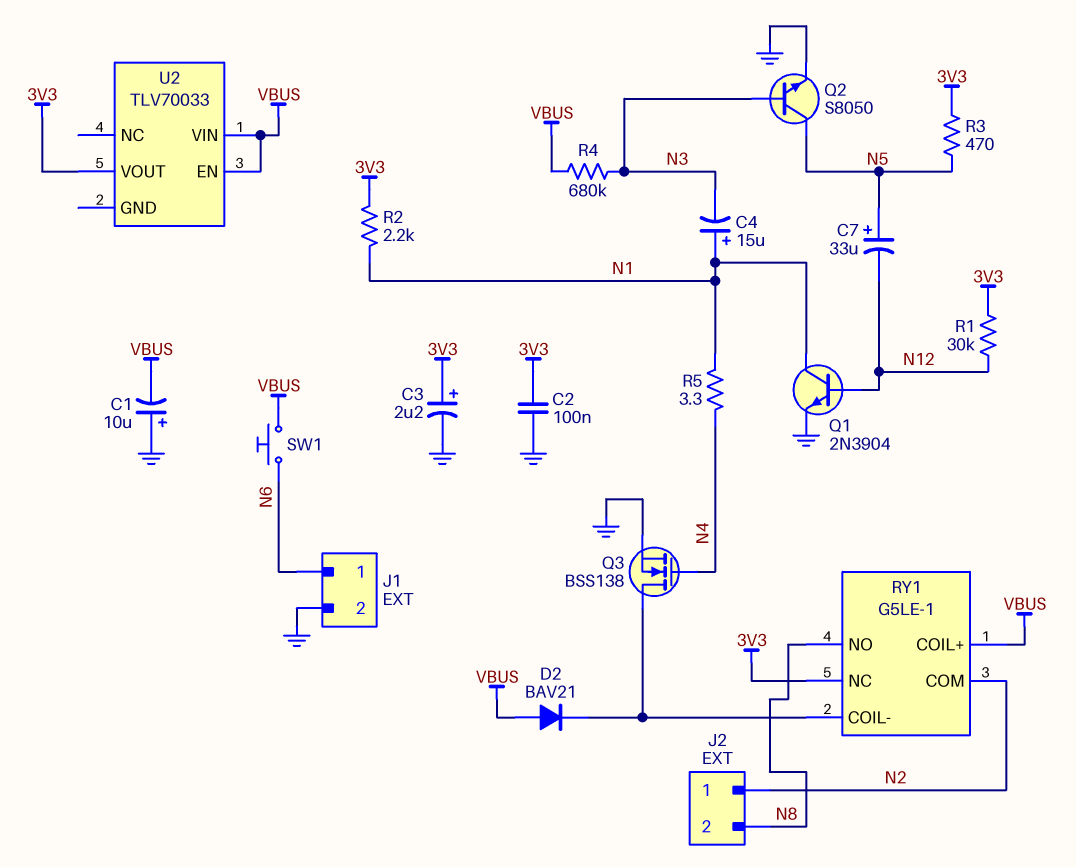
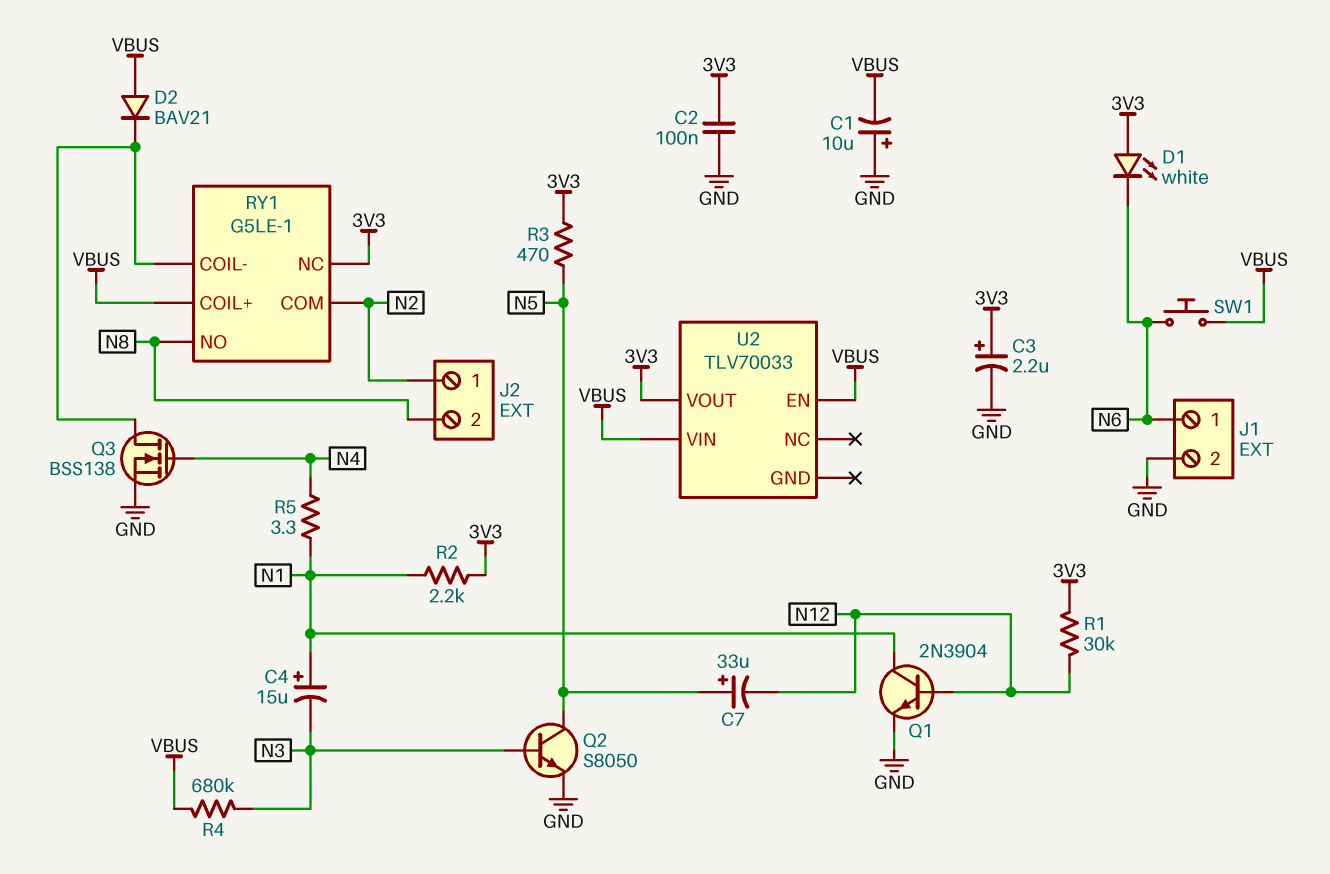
D1: none -> LED white (A 3V3, K N6)

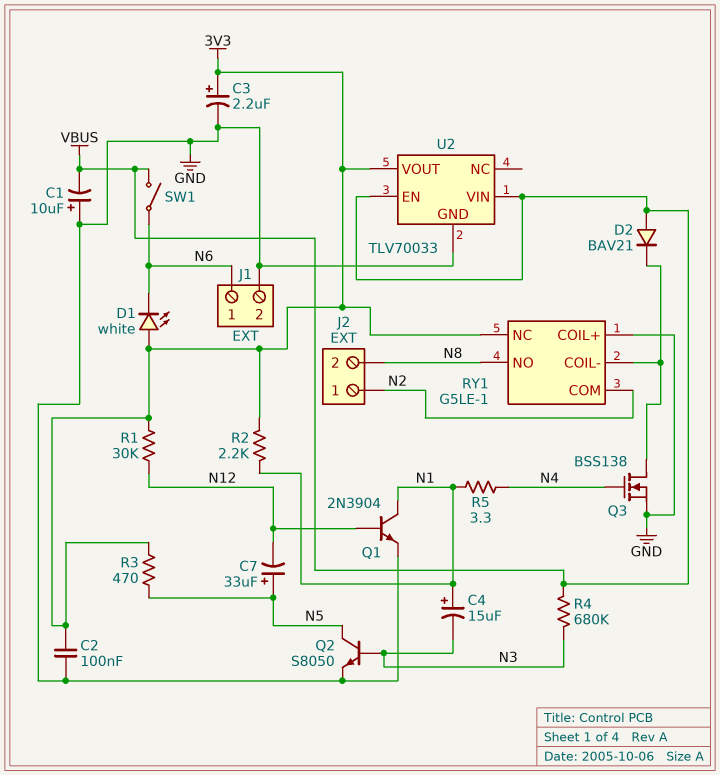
RY1 pin COIL+: VBUS -> GND
SW1: button (N6, VBUS) -> switch (N6, VBUS)
U2 pin GND: none -> GND

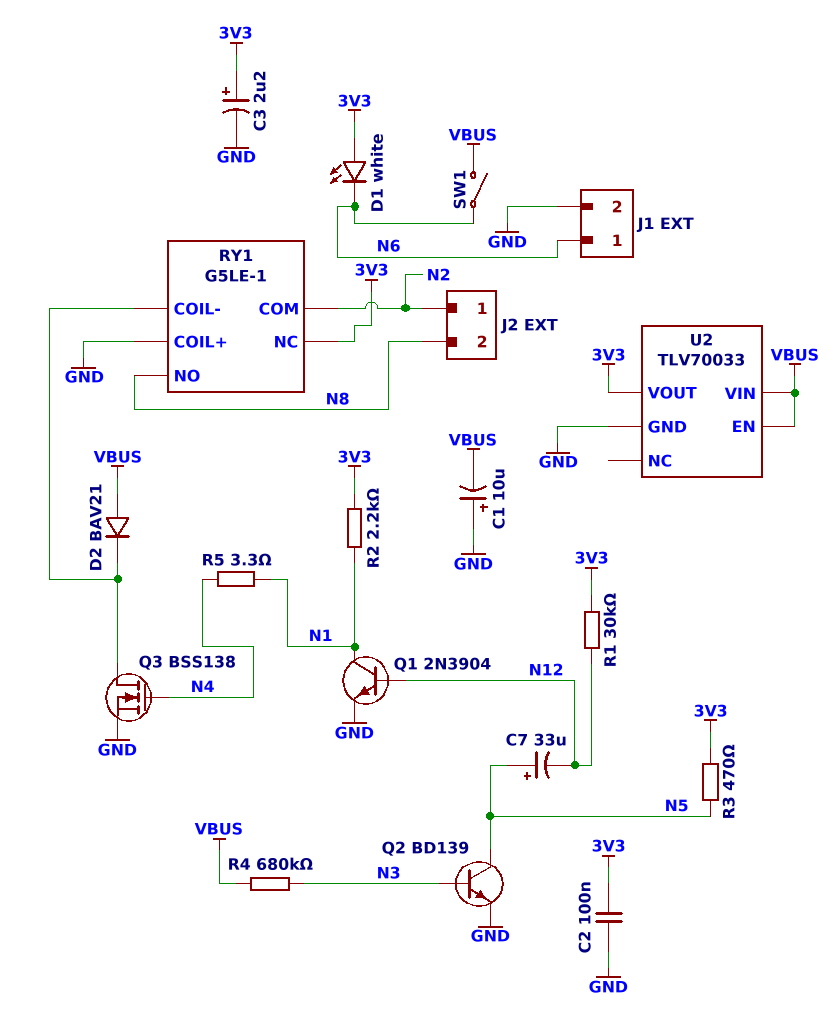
C4: 15uF (plus N1, minus N3) -> none
Q2: NPN S8050 (B N3, C N5, E GND) -> NPN BD139 (B N3, C N5, E GND)

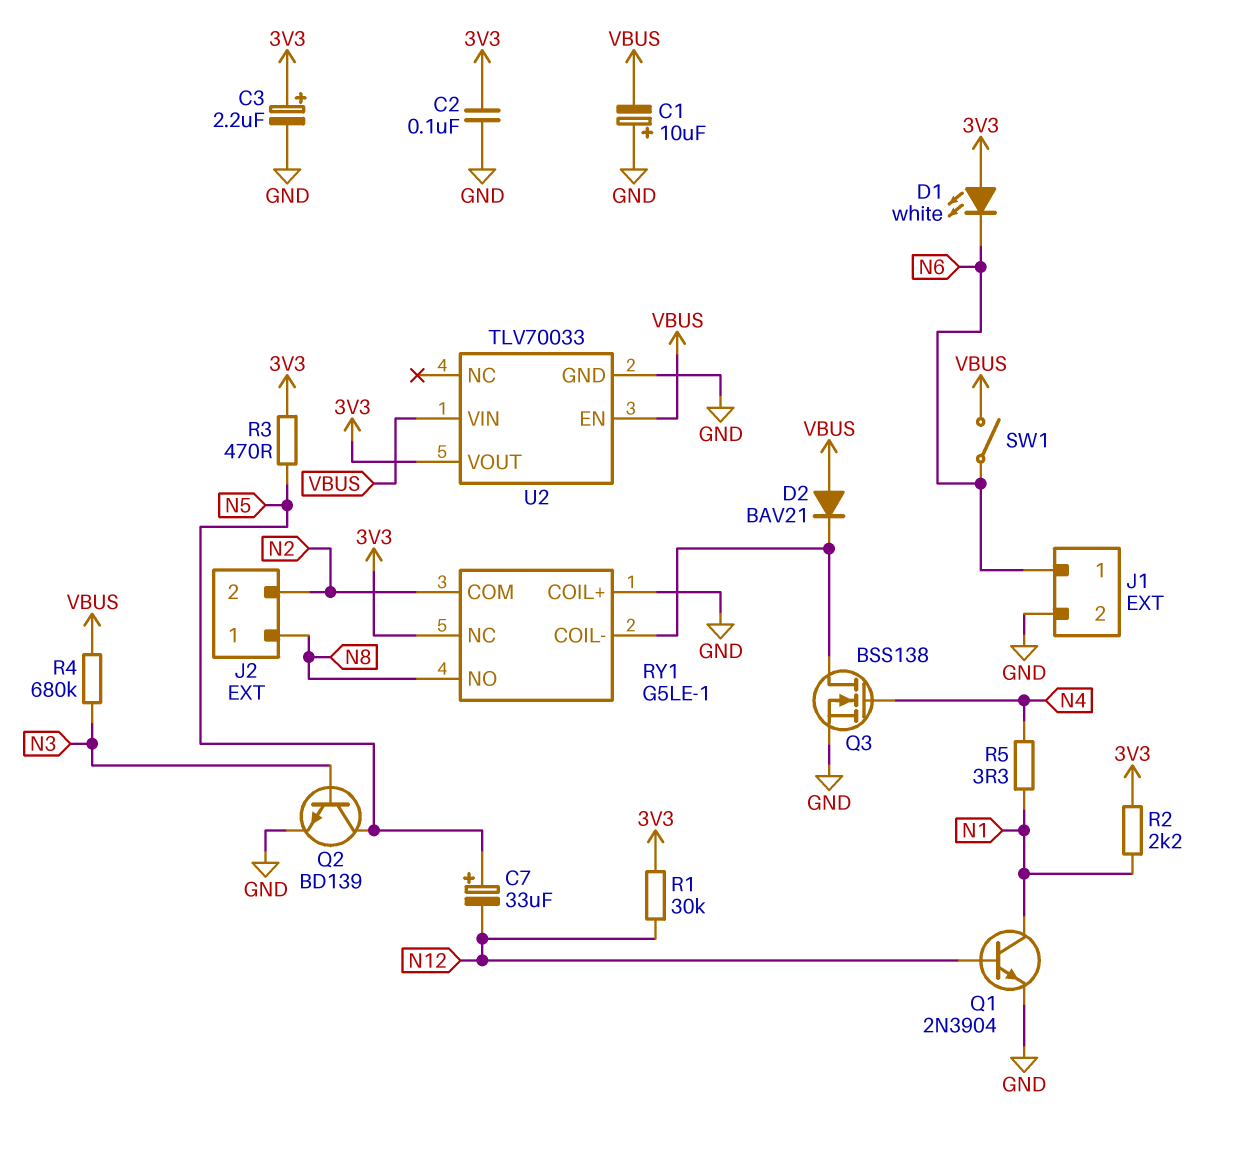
J2 pin 1: N2 -> N8
J2 pin 2: N8 -> N2

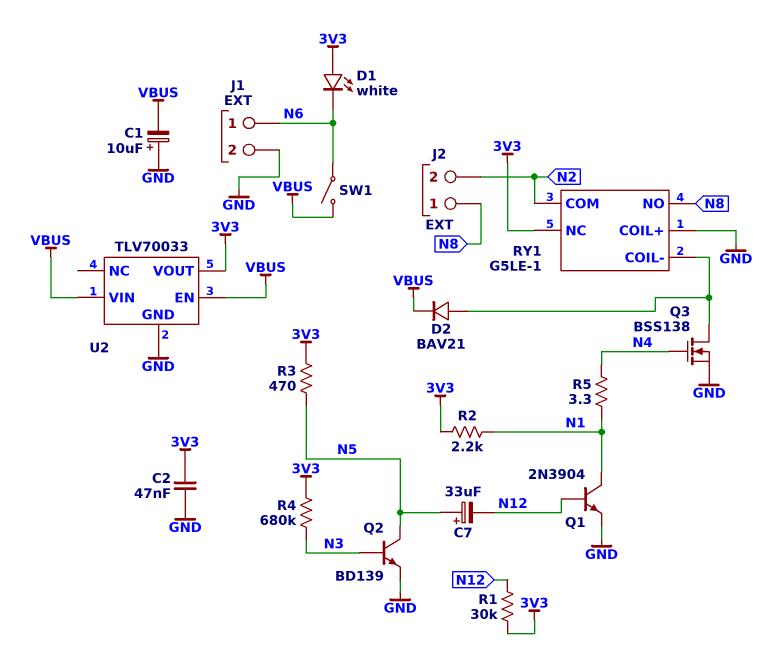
C2: 100nF (3V3, GND) -> 47nF (3V3, GND)
C3: 2.2uF (plus 3V3, minus GND) -> none
D2: diode BAV21 (A VBUS, K RY1/COIL-) -> diode BAV21 (A RY1/COIL-, K VBUS)
R4: 680k (N3, VBUS) -> 680k (3V3, N3)

